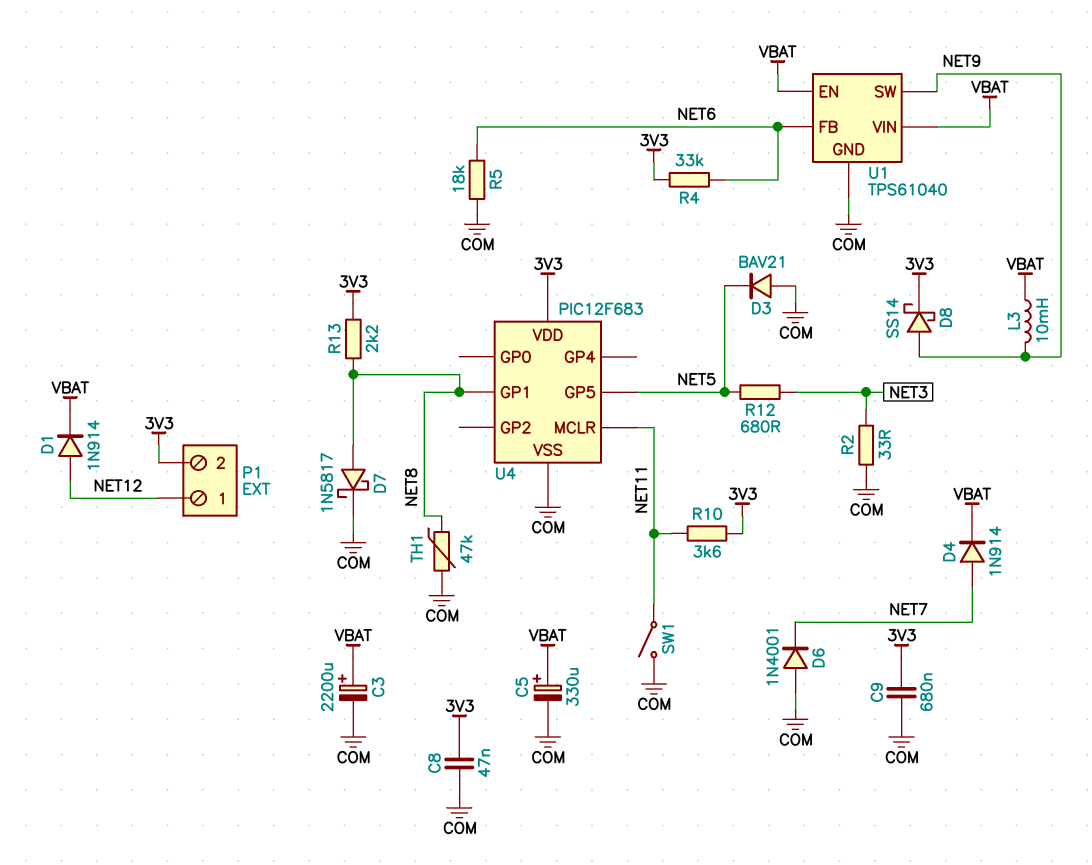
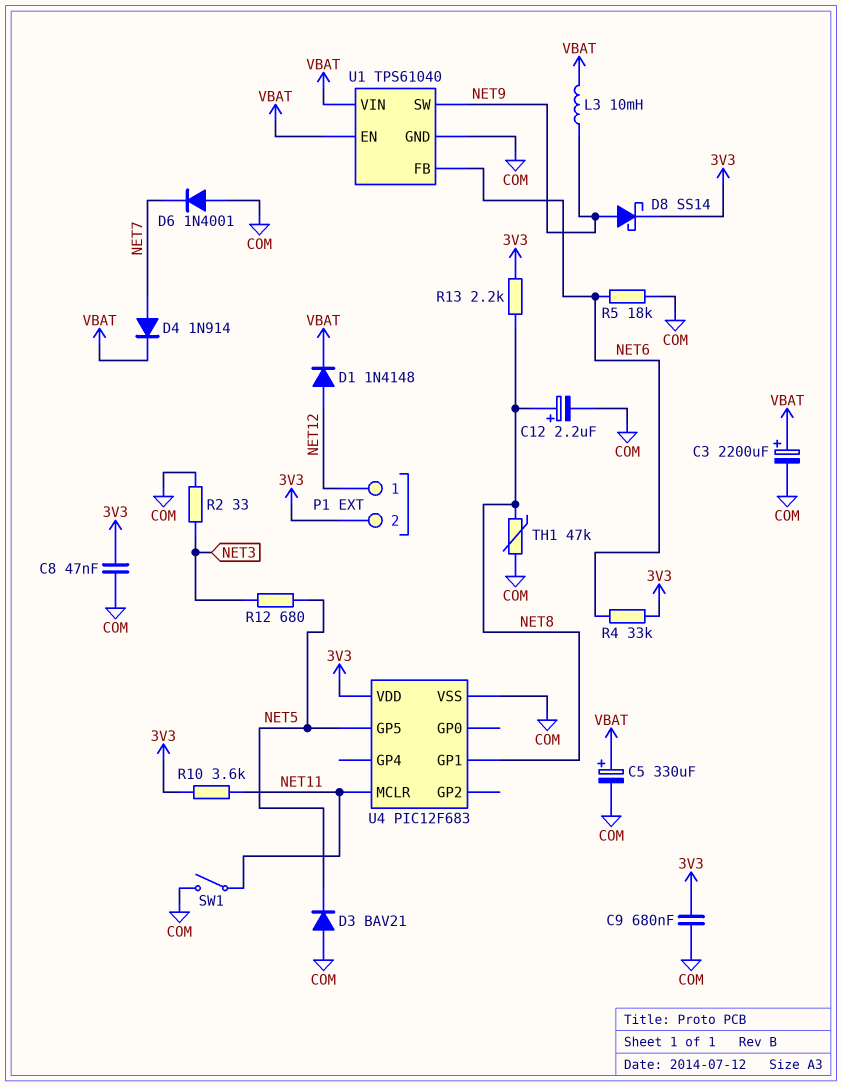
C12: none -> 2.2uF (plus NET8, minus COM)
D1: diode 1N914 (A NET12, K VBAT) -> diode 1N4148 (A NET12, K VBAT)
D7: schottky 1N5817 (A NET8, K COM) -> none

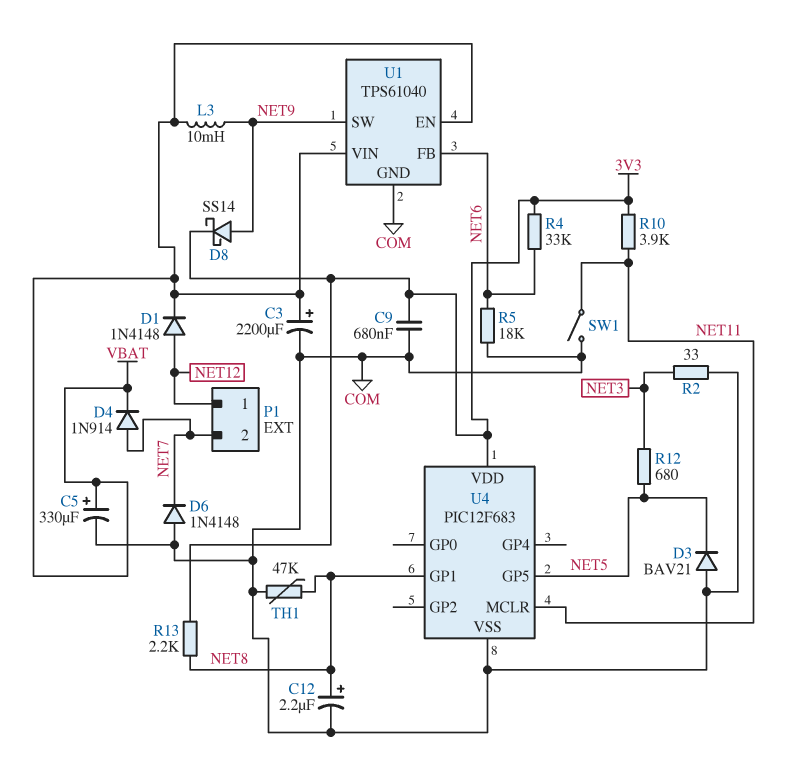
C8: 47nF (3V3, COM) -> none
D6: diode 1N4001 (A COM, K NET7) -> diode 1N4148 (A COM, K NET7)
P1 pin 2: 3V3 -> NET7
R10: 3.6k (3V3, NET11) -> 3.9k (3V3, NET11)

